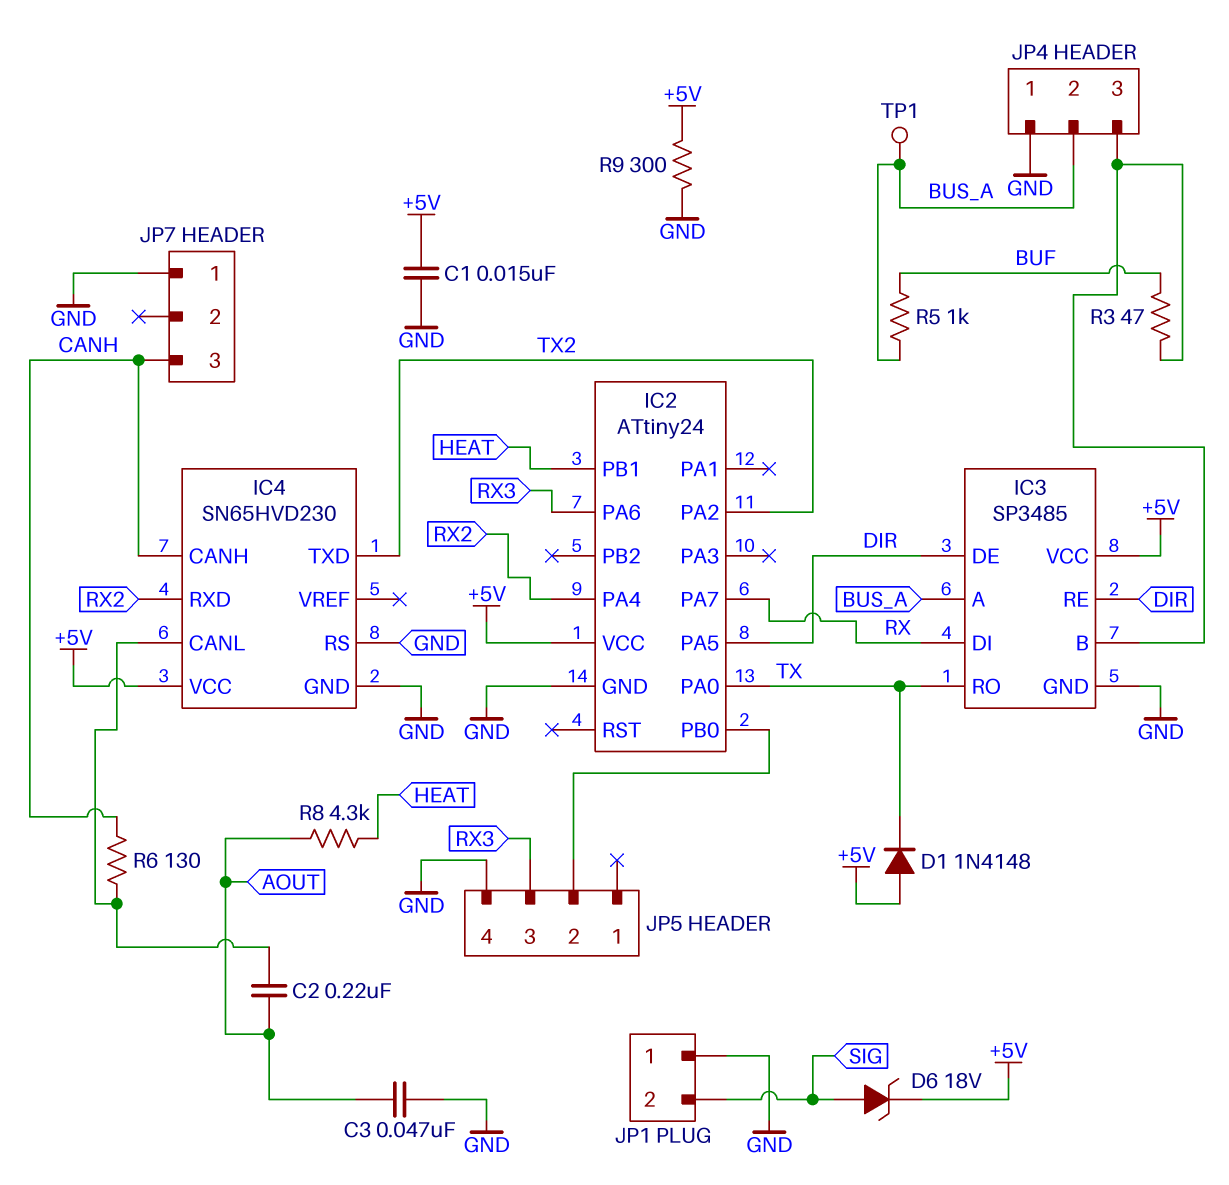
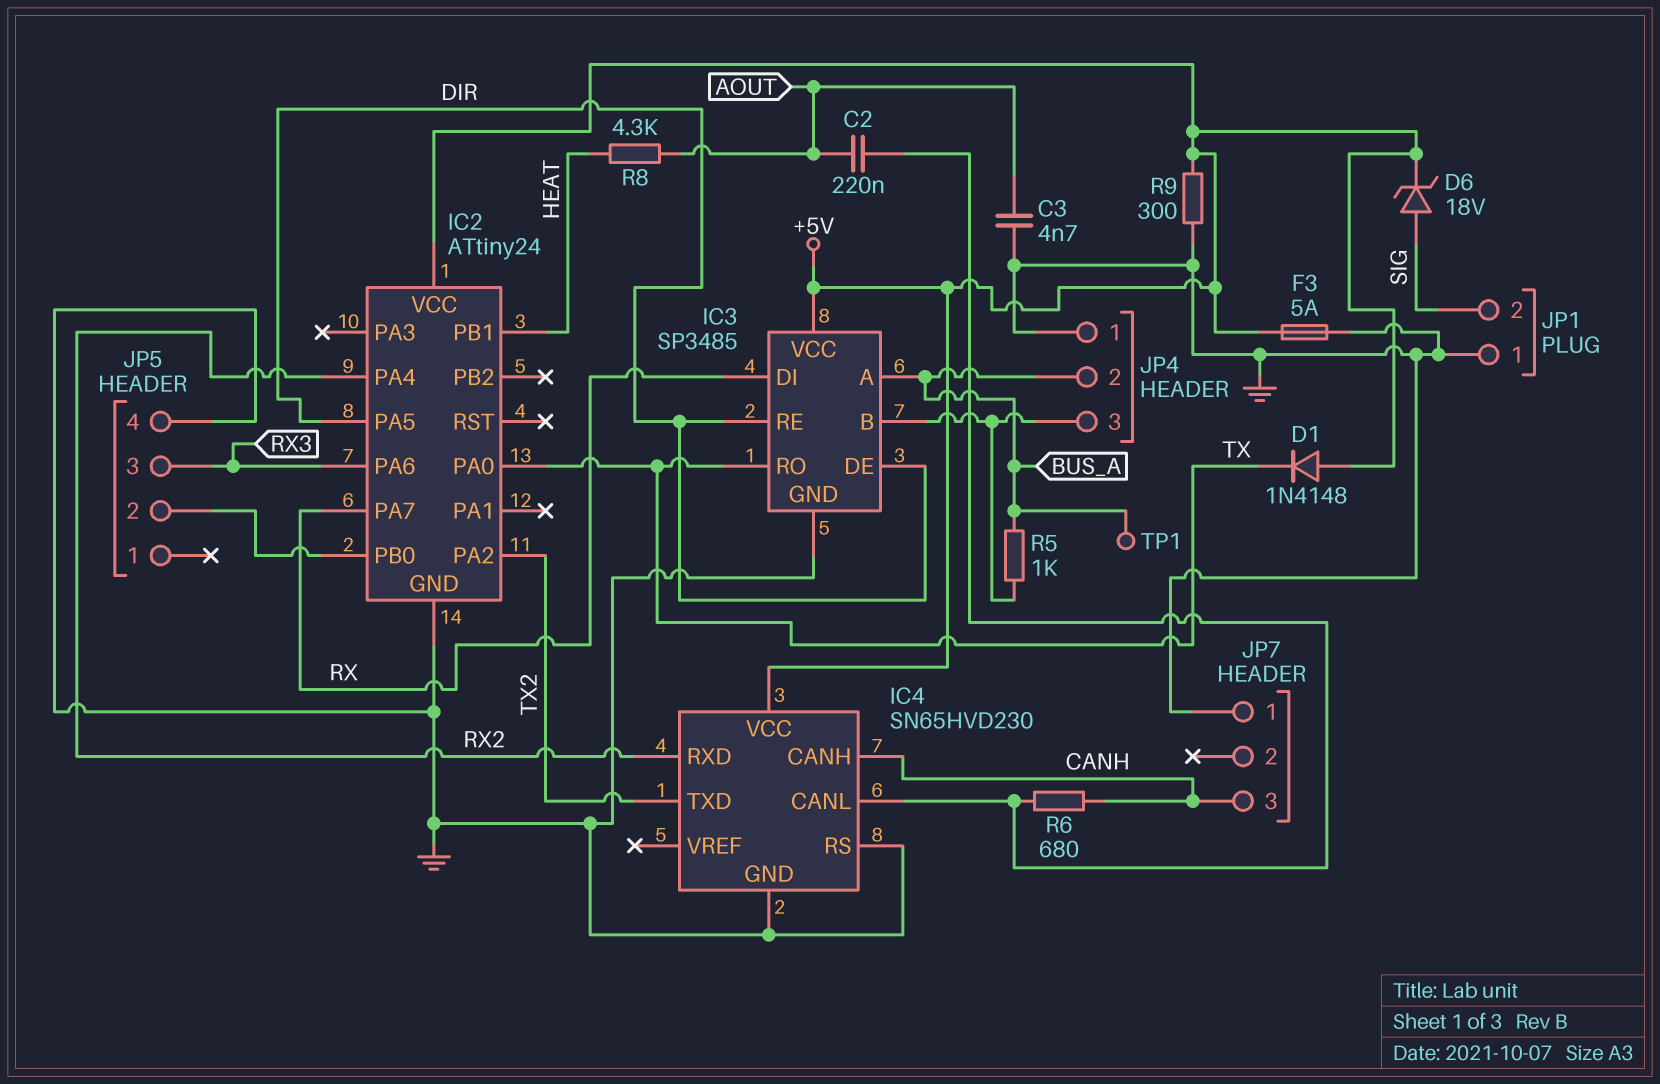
C1: 15nF (+5V, GND) -> none
C3: 47nF (AOUT, GND) -> 4.7nF (AOUT, GND)
F3: none -> 5A (+5V, GND)
R3: 47 (BUF, IC3/B) -> none
R5: 1k (BUF, BUS_A) -> 1k (BUS_A, IC3/B)
R6: 130 (CANH, IC4/CANL) -> 680 (CANH, IC4/CANL)

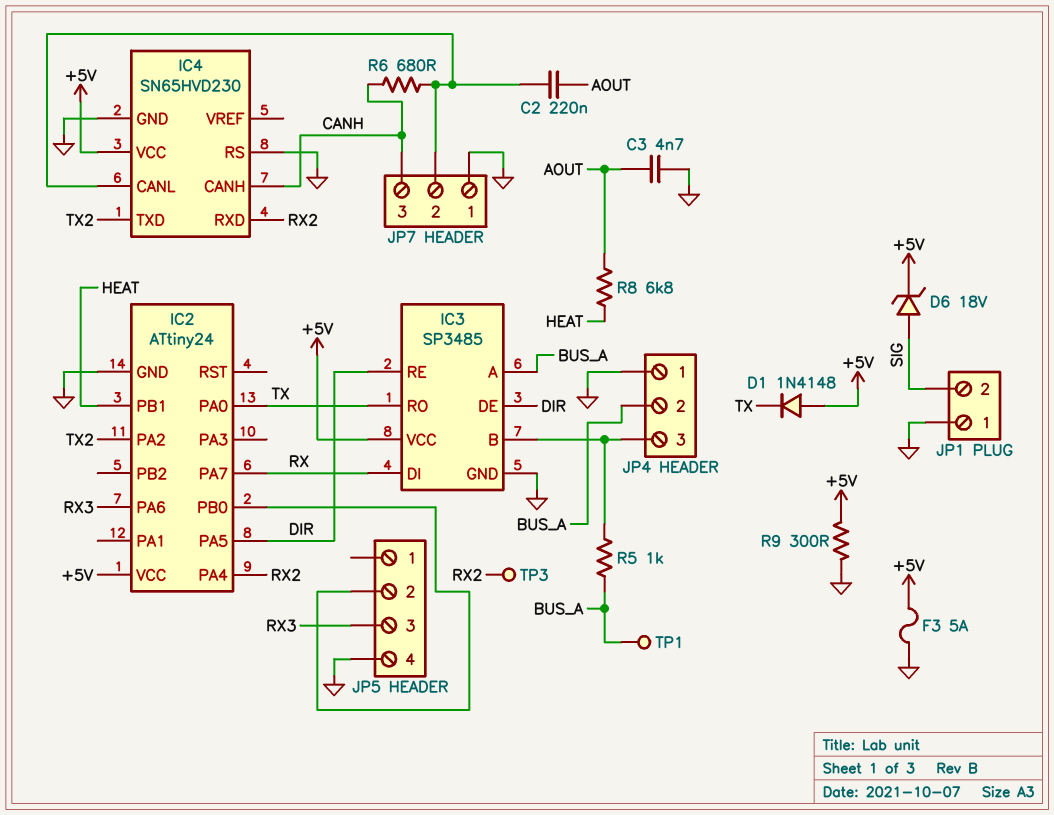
JP7 pin 2: none -> IC4/CANL
R8: 4.3k (AOUT, HEAT) -> 6.8k (AOUT, HEAT)
TP3: none -> test point (RX2)

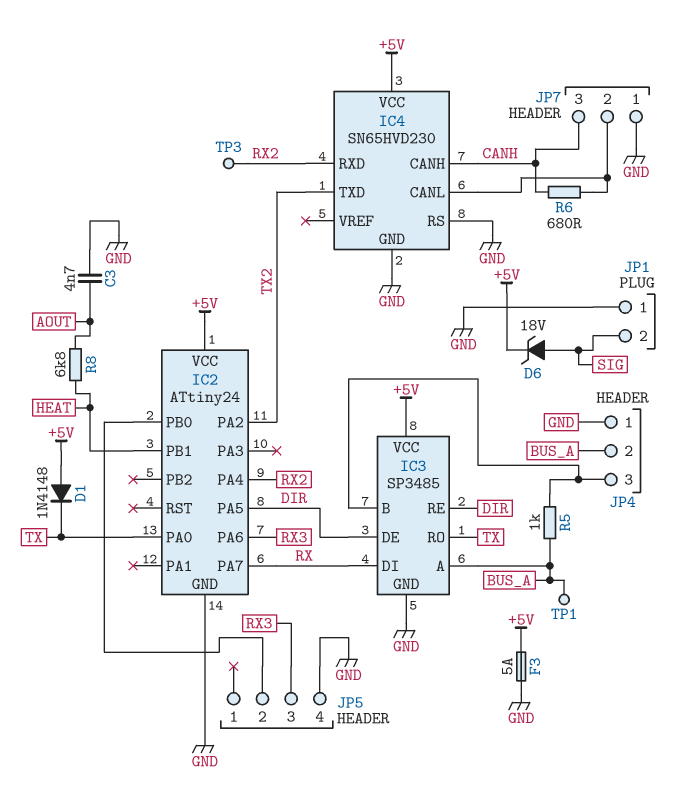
C2: 220nF (AOUT, IC4/CANL) -> none
R9: 300 (+5V, GND) -> none

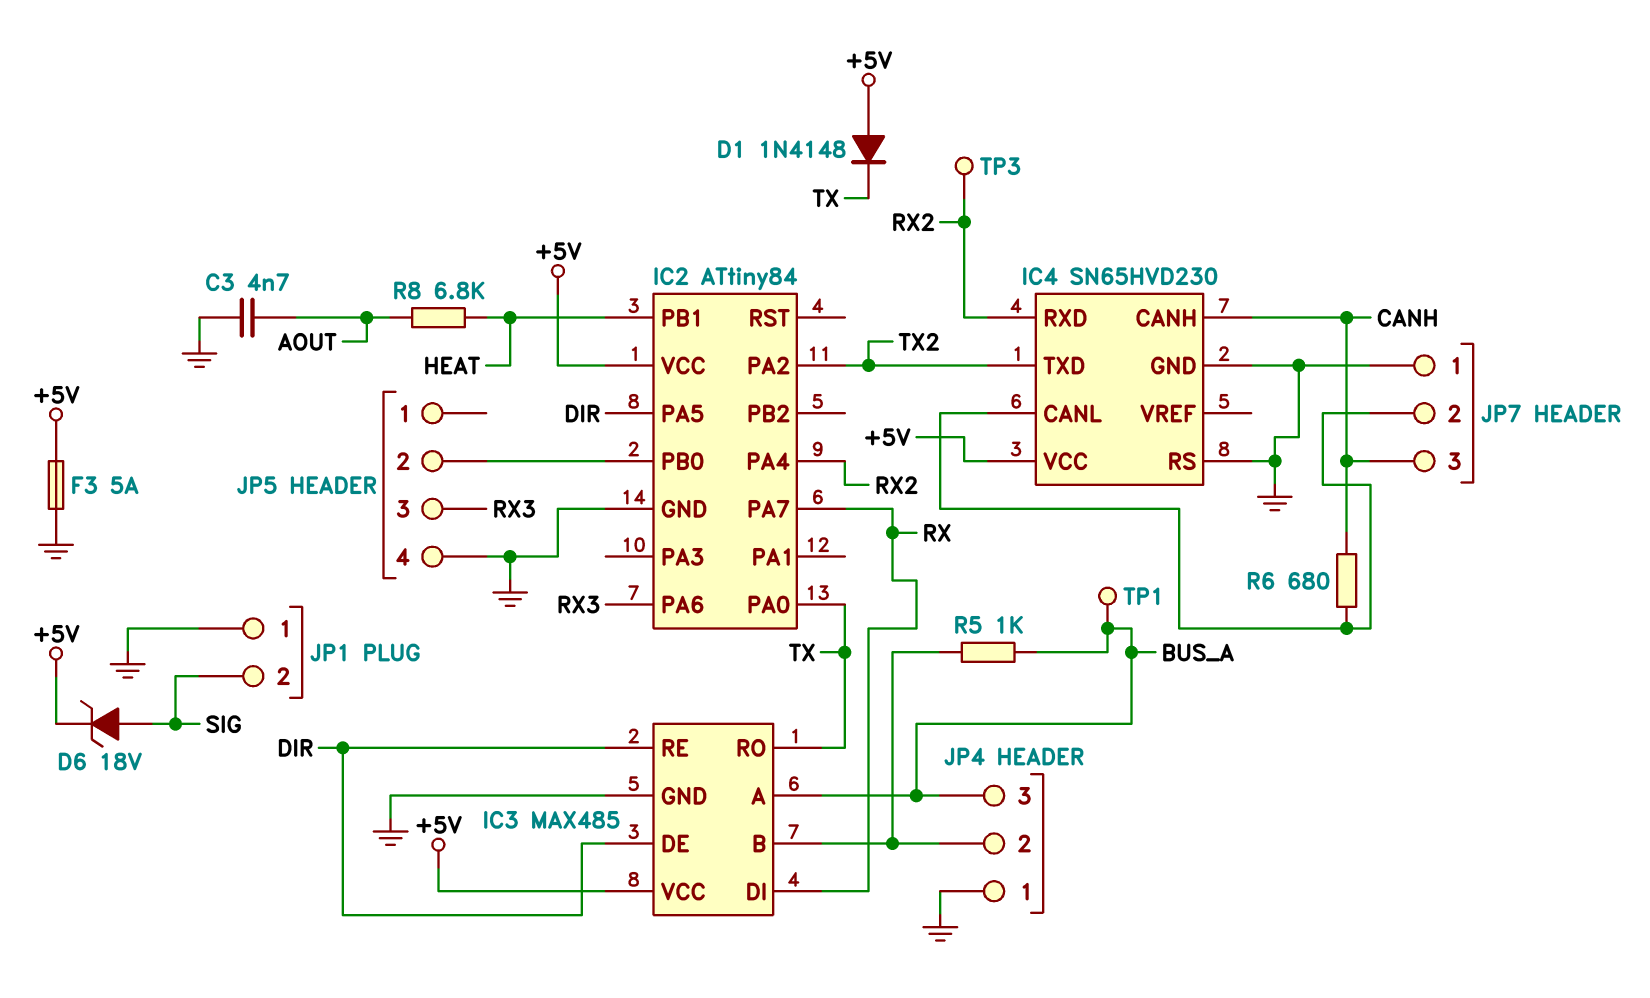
IC2: ATtiny24 -> ATtiny84
IC3: SP3485 -> MAX485
JP4 pin 2: BUS_A -> IC3/B
JP4 pin 3: IC3/B -> BUS_A

